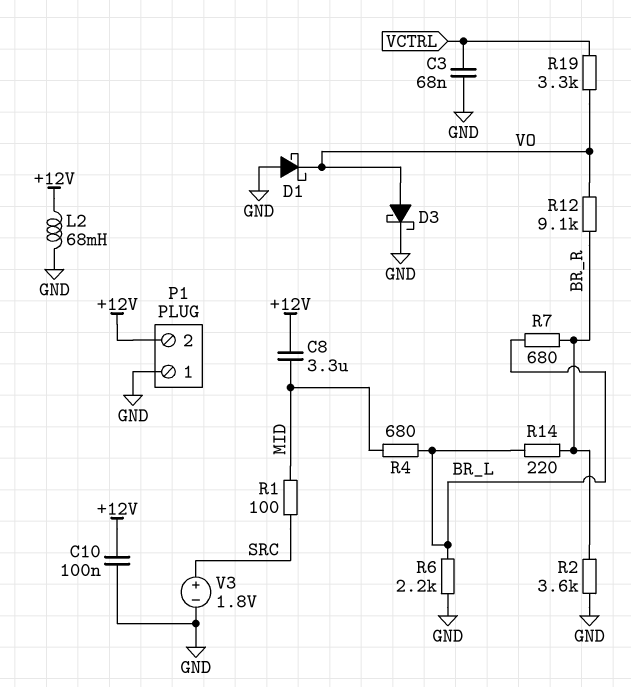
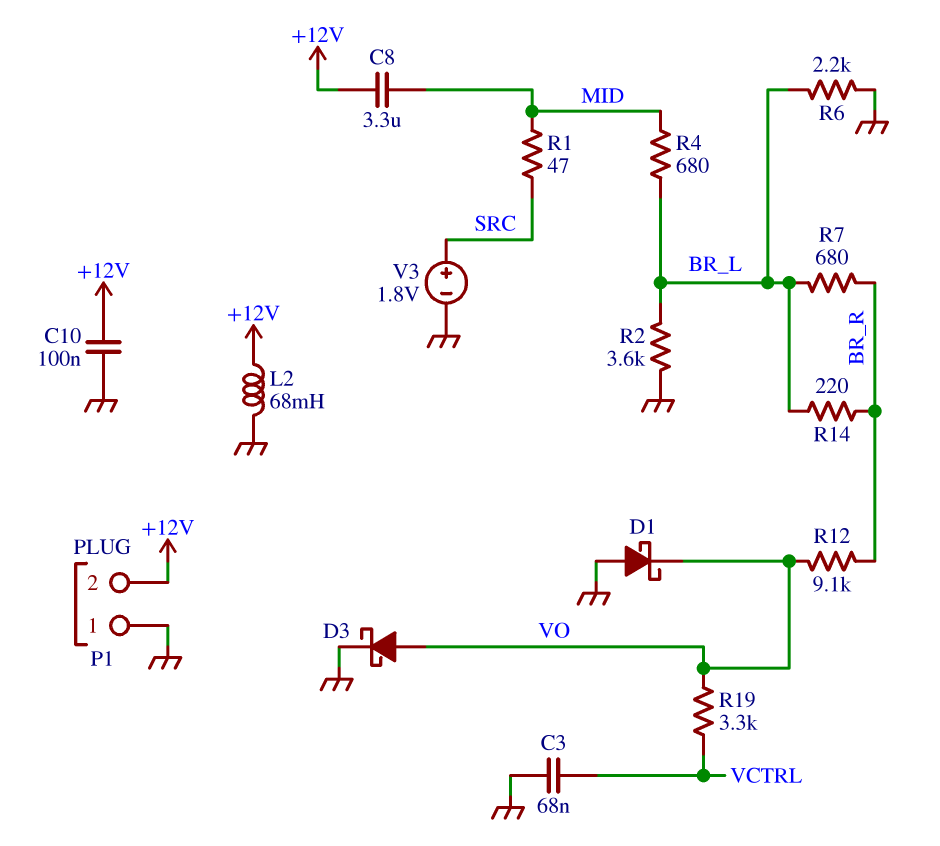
R1: 100 (MID, SRC) -> 47 (MID, SRC)
R2: 3.6k (BR_R, GND) -> 3.6k (BR_L, GND)

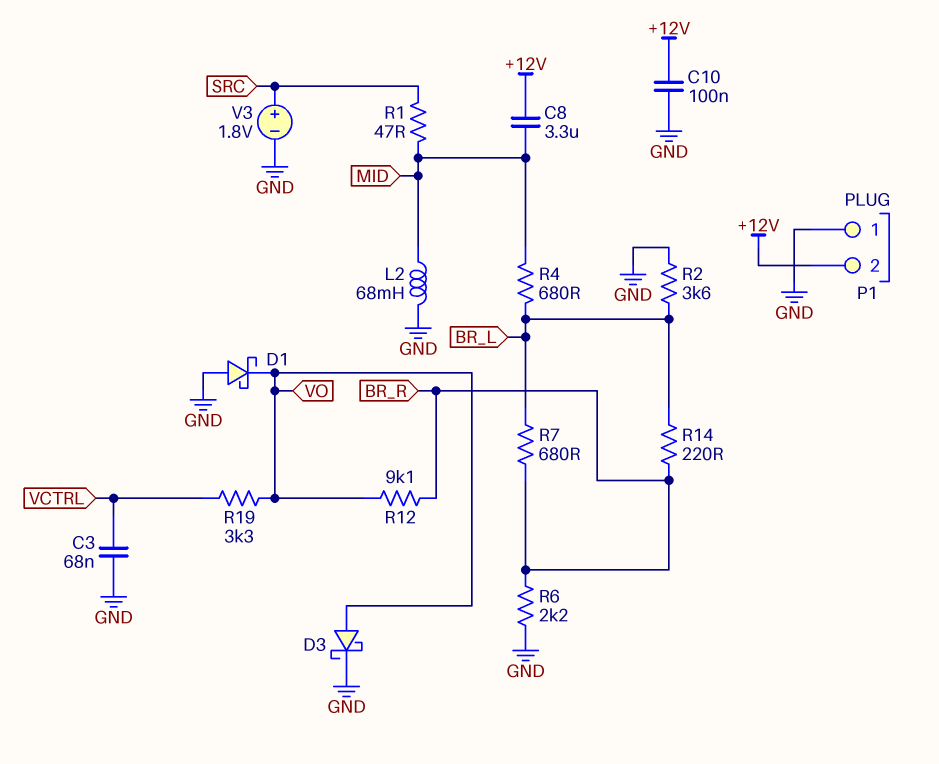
L2: 68mH (+12V, GND) -> 68mH (GND, MID)
R6: 2.2k (BR_L, GND) -> 2.2k (BR_R, GND)

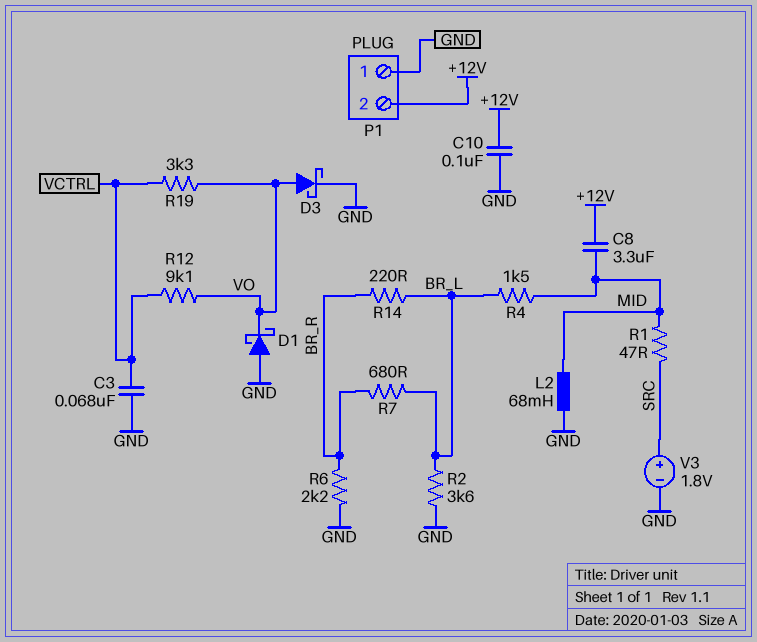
R4: 680 (BR_L, MID) -> 1.5k (BR_L, MID)
R12: 9.1k (BR_R, VO) -> 9.1k (VCTRL, VO)

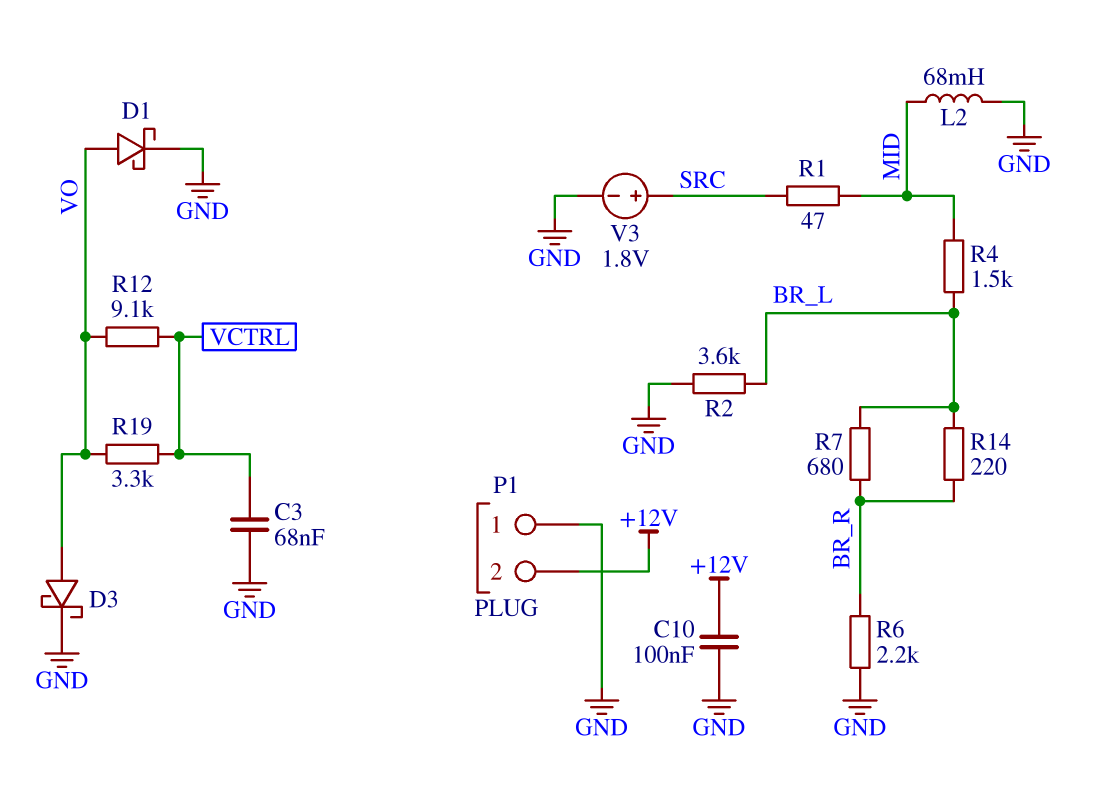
C8: 3.3uF (+12V, MID) -> none
D1: schottky (A GND, K VO) -> schottky (A VO, K GND)

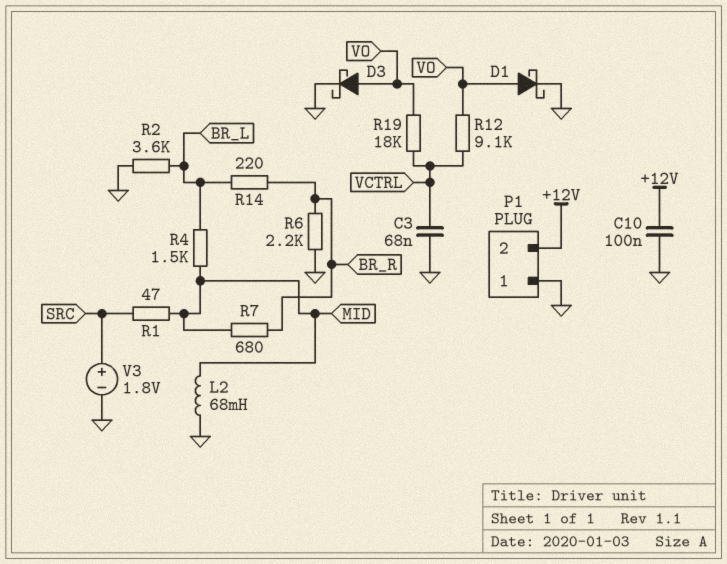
R7: 680 (BR_L, BR_R) -> 680 (BR_R, MID)
R19: 3.3k (VCTRL, VO) -> 18k (VCTRL, VO)

